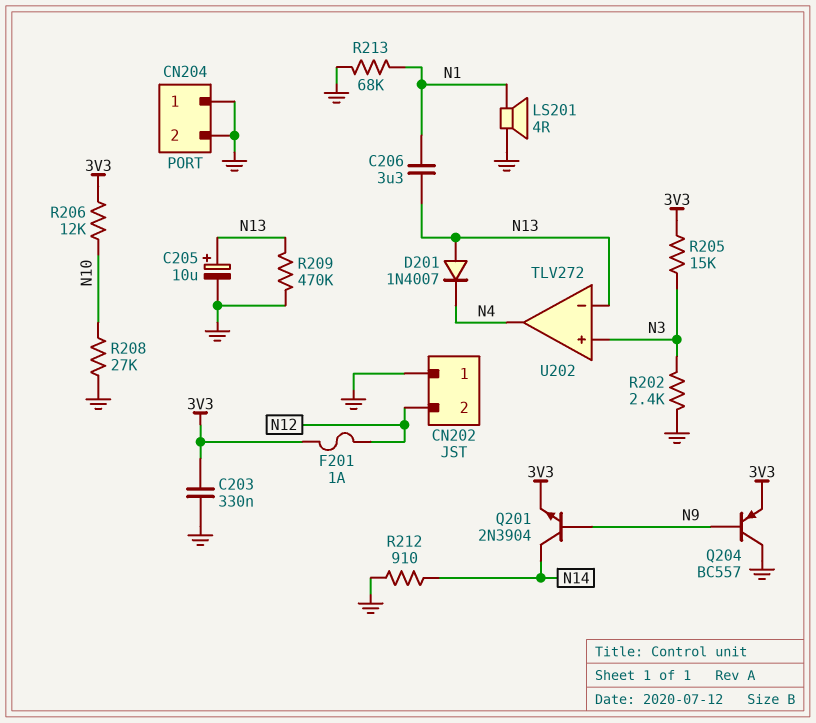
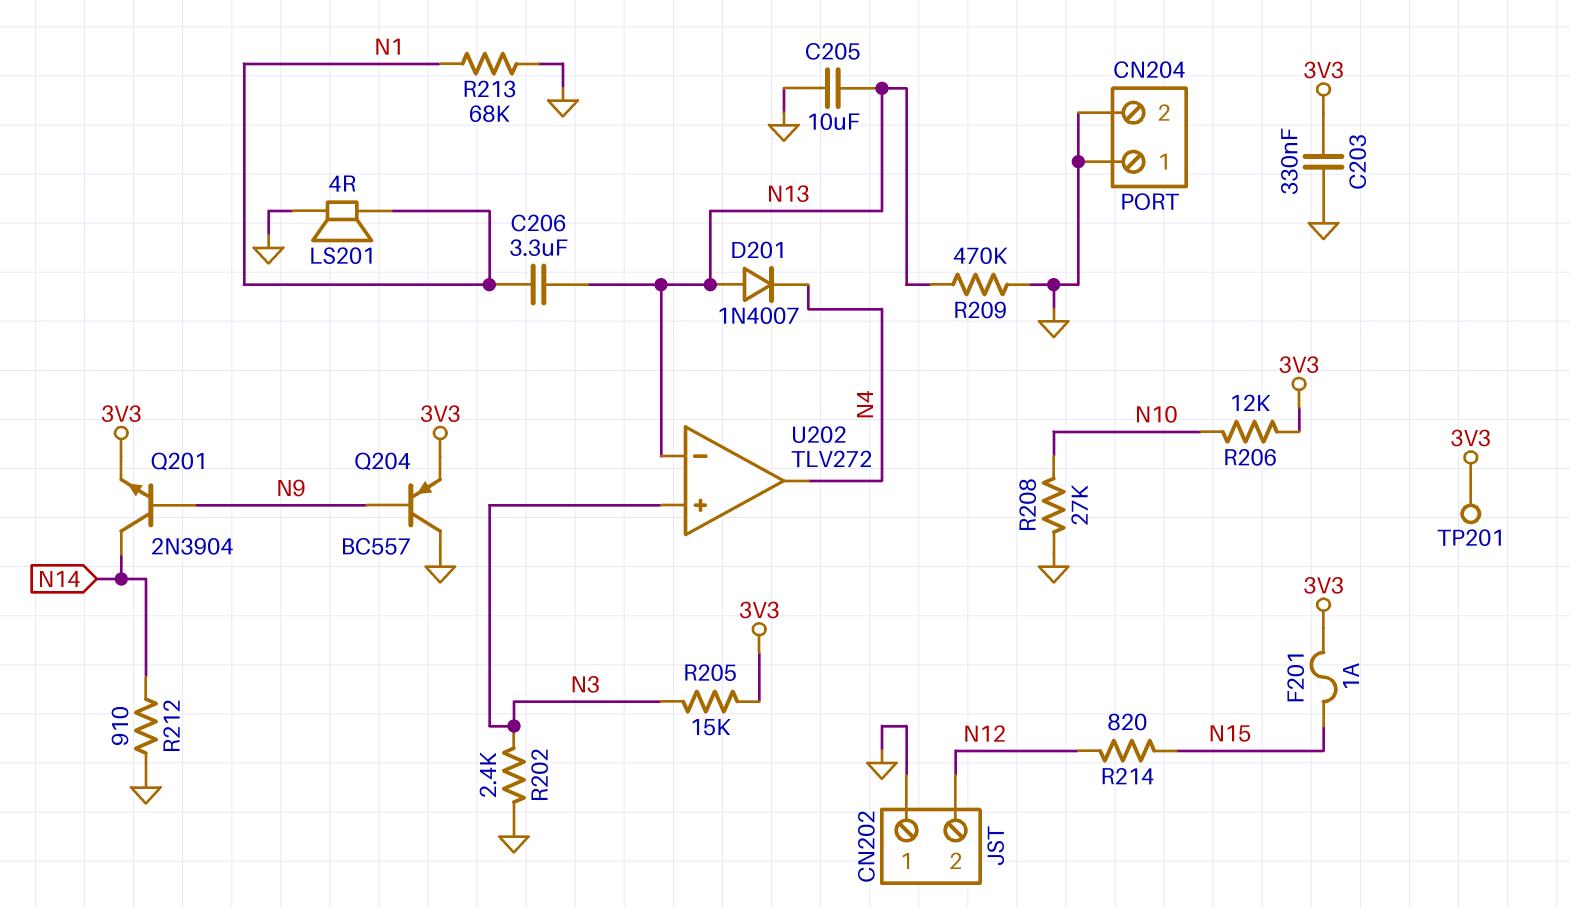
C205: 10uF (plus N13, minus GND) -> 10uF (GND, N13)
F201: 1A (3V3, N12) -> 1A (3V3, N15)
R214: none -> 820 (N12, N15)
TP201: none -> test point (3V3)

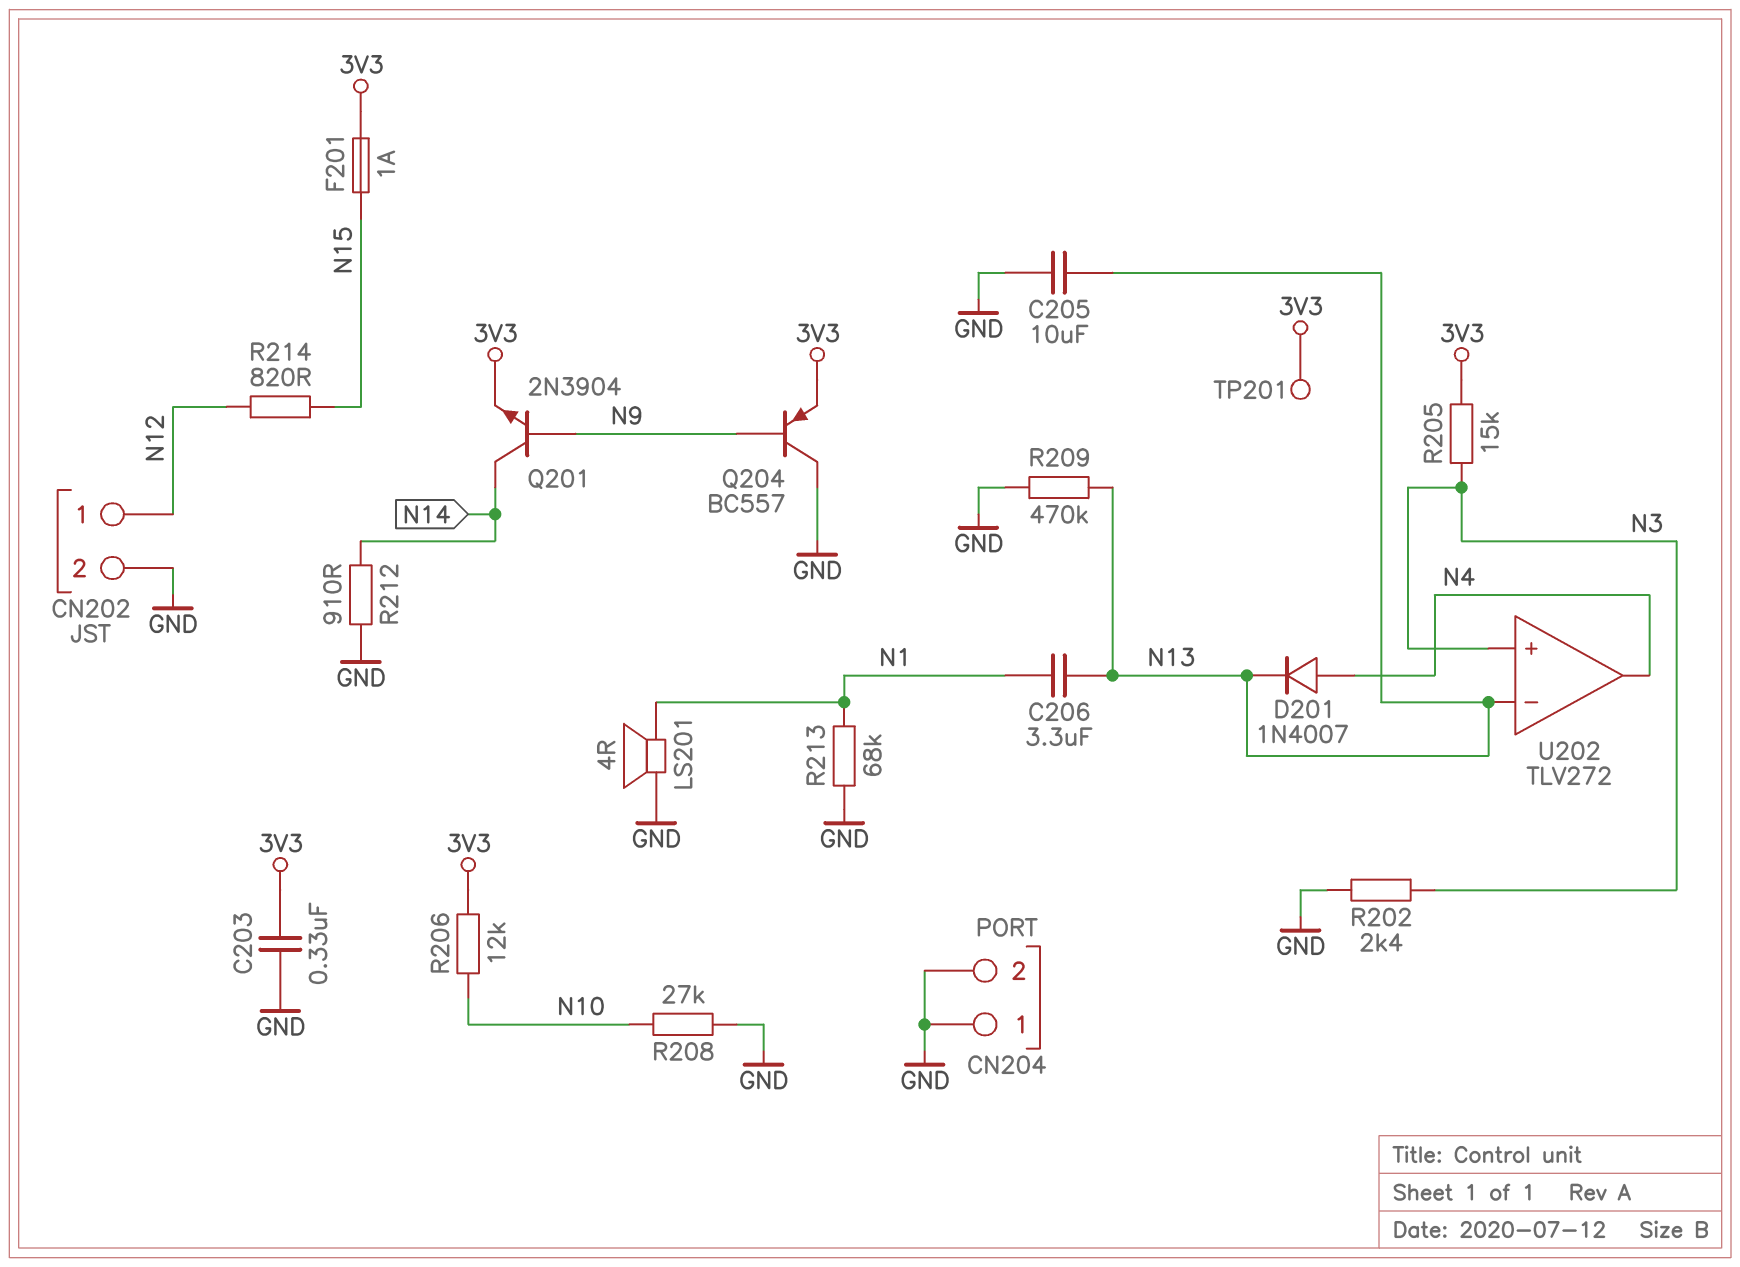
CN202 pin 1: GND -> N12
CN202 pin 2: N12 -> GND
D201: diode 1N4007 (A N13, K N4) -> diode 1N4007 (A N4, K N13)

